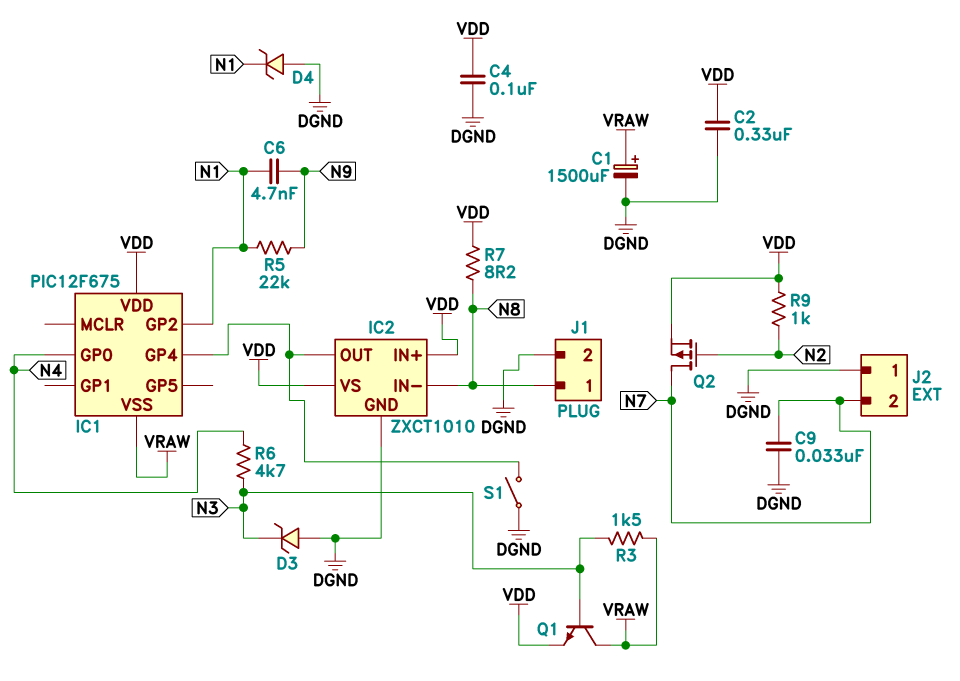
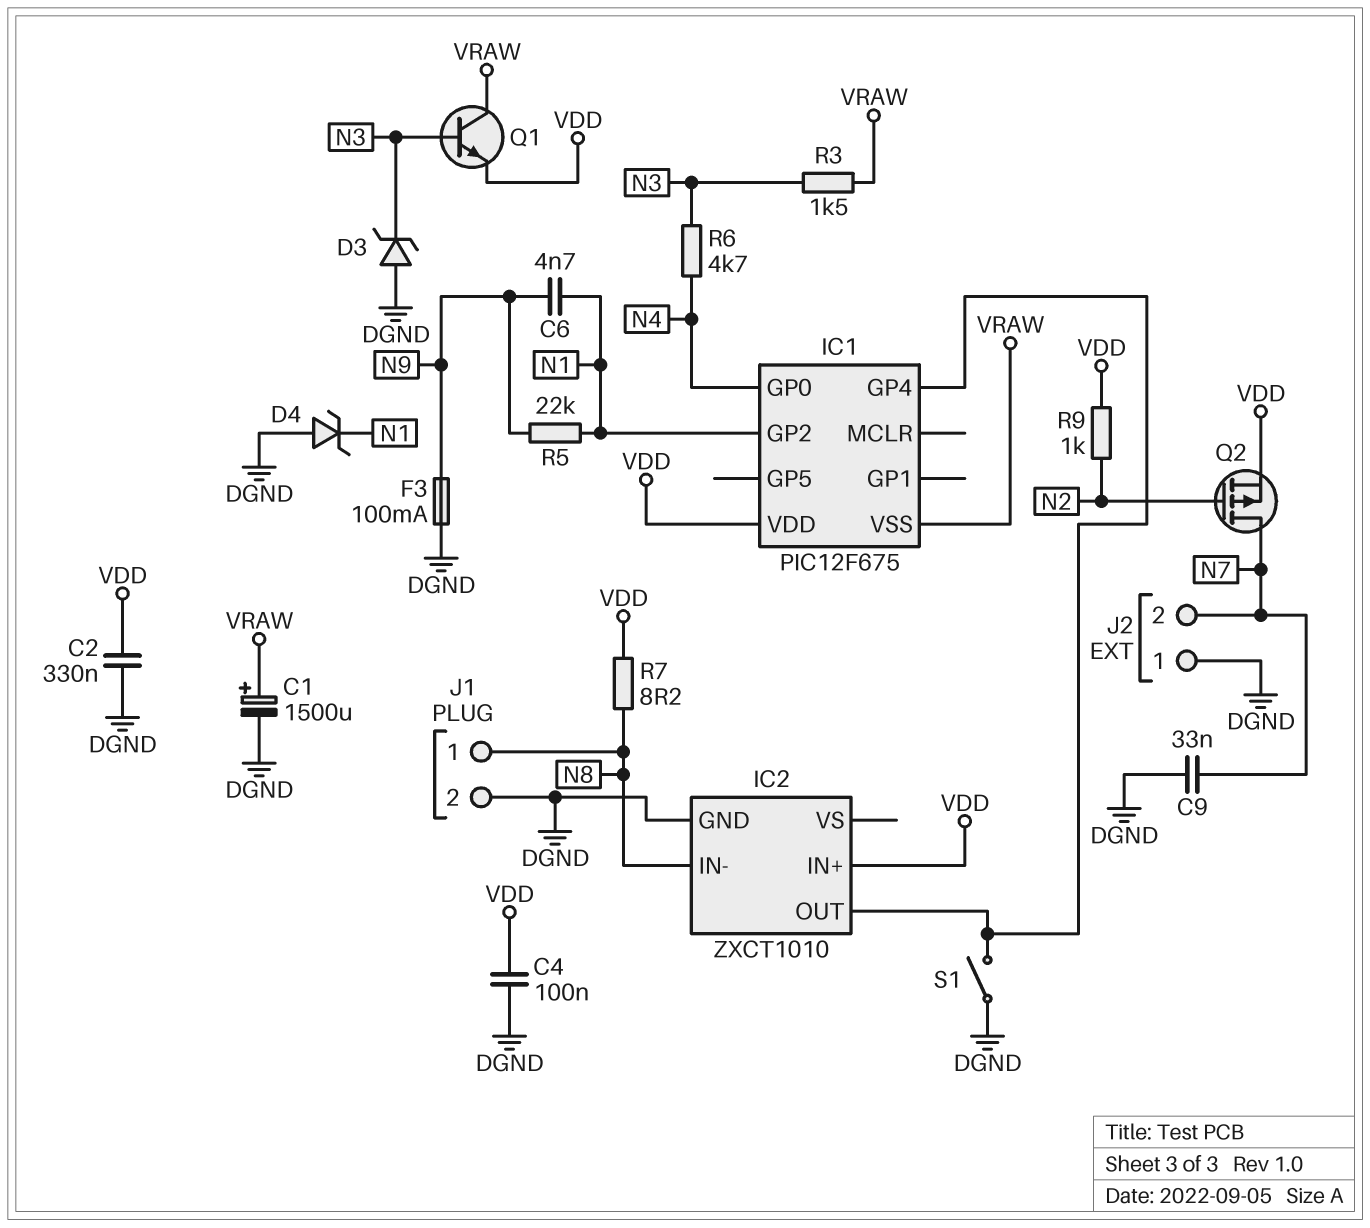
F3: none -> 100mA (DGND, N9)
IC2 pin VS: VDD -> none

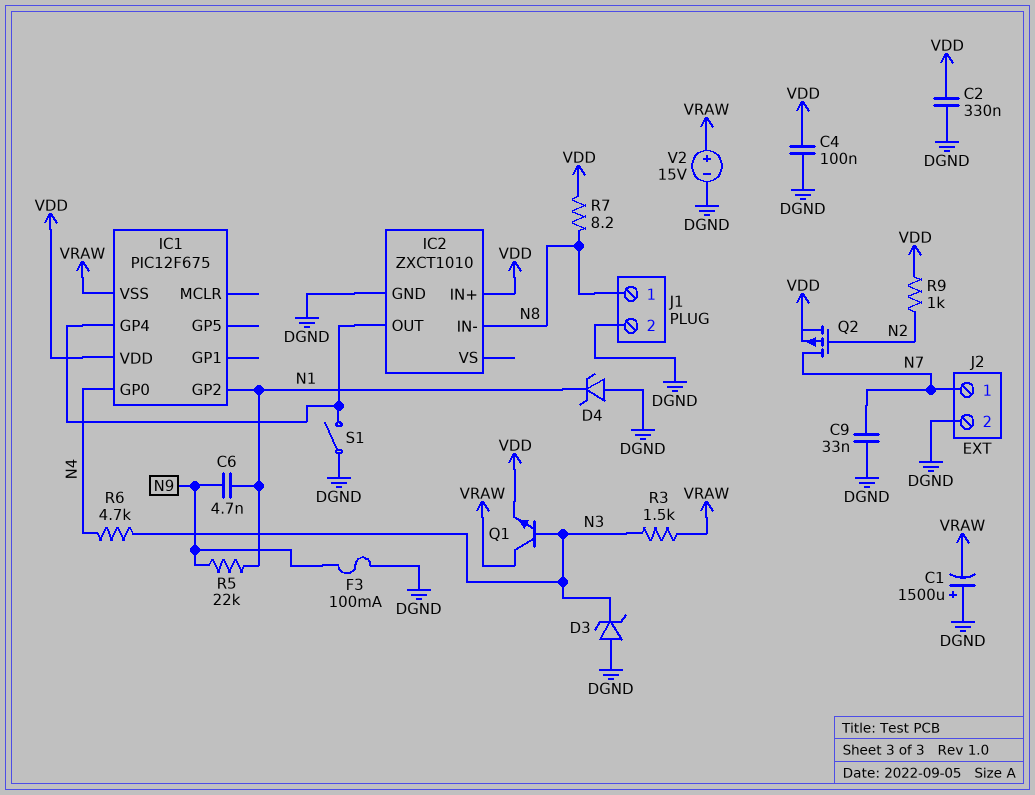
C1: 1500uF (plus VRAW, minus DGND) -> 1500uF (plus DGND, minus VRAW)
J2 pin 1: DGND -> N7
J2 pin 2: N7 -> DGND
V2: none -> 15V (plus VRAW, minus DGND)

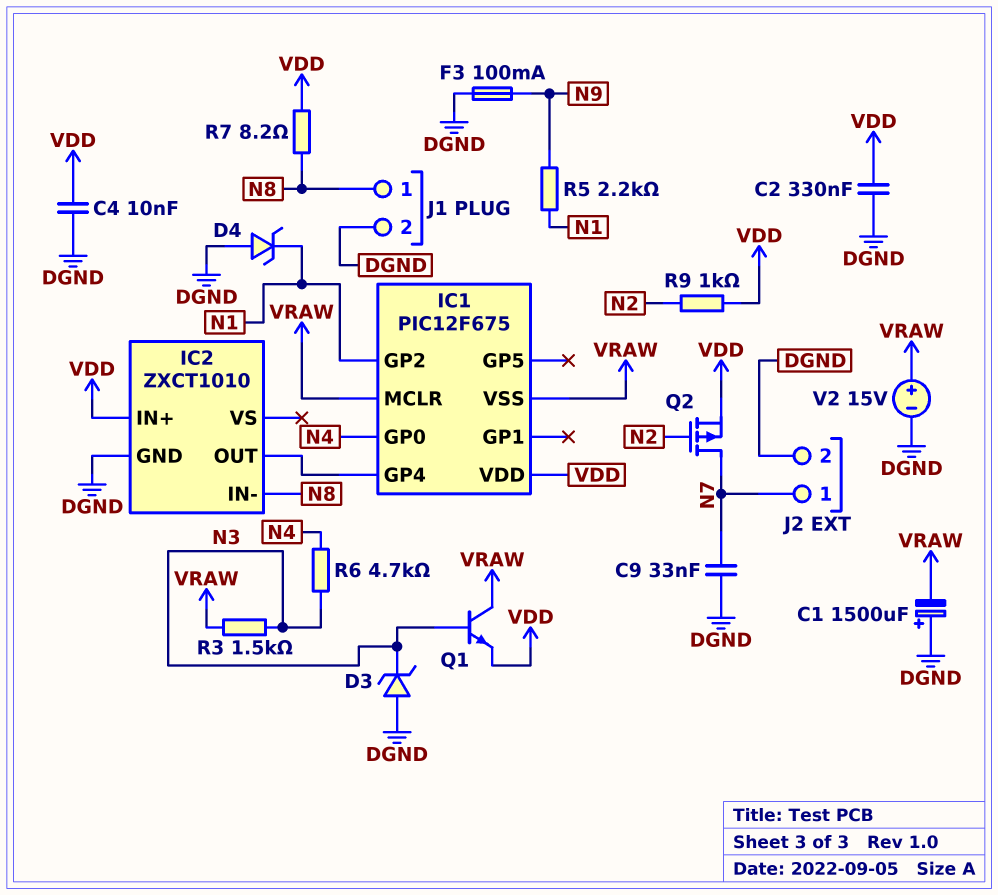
C4: 100nF (DGND, VDD) -> 10nF (DGND, VDD)
C6: 4.7nF (N1, N9) -> none
IC1 pin MCLR: none -> VRAW
R5: 22k (N1, N9) -> 2.2k (N1, N9)
S1: switch (DGND, IC1/GP4) -> none

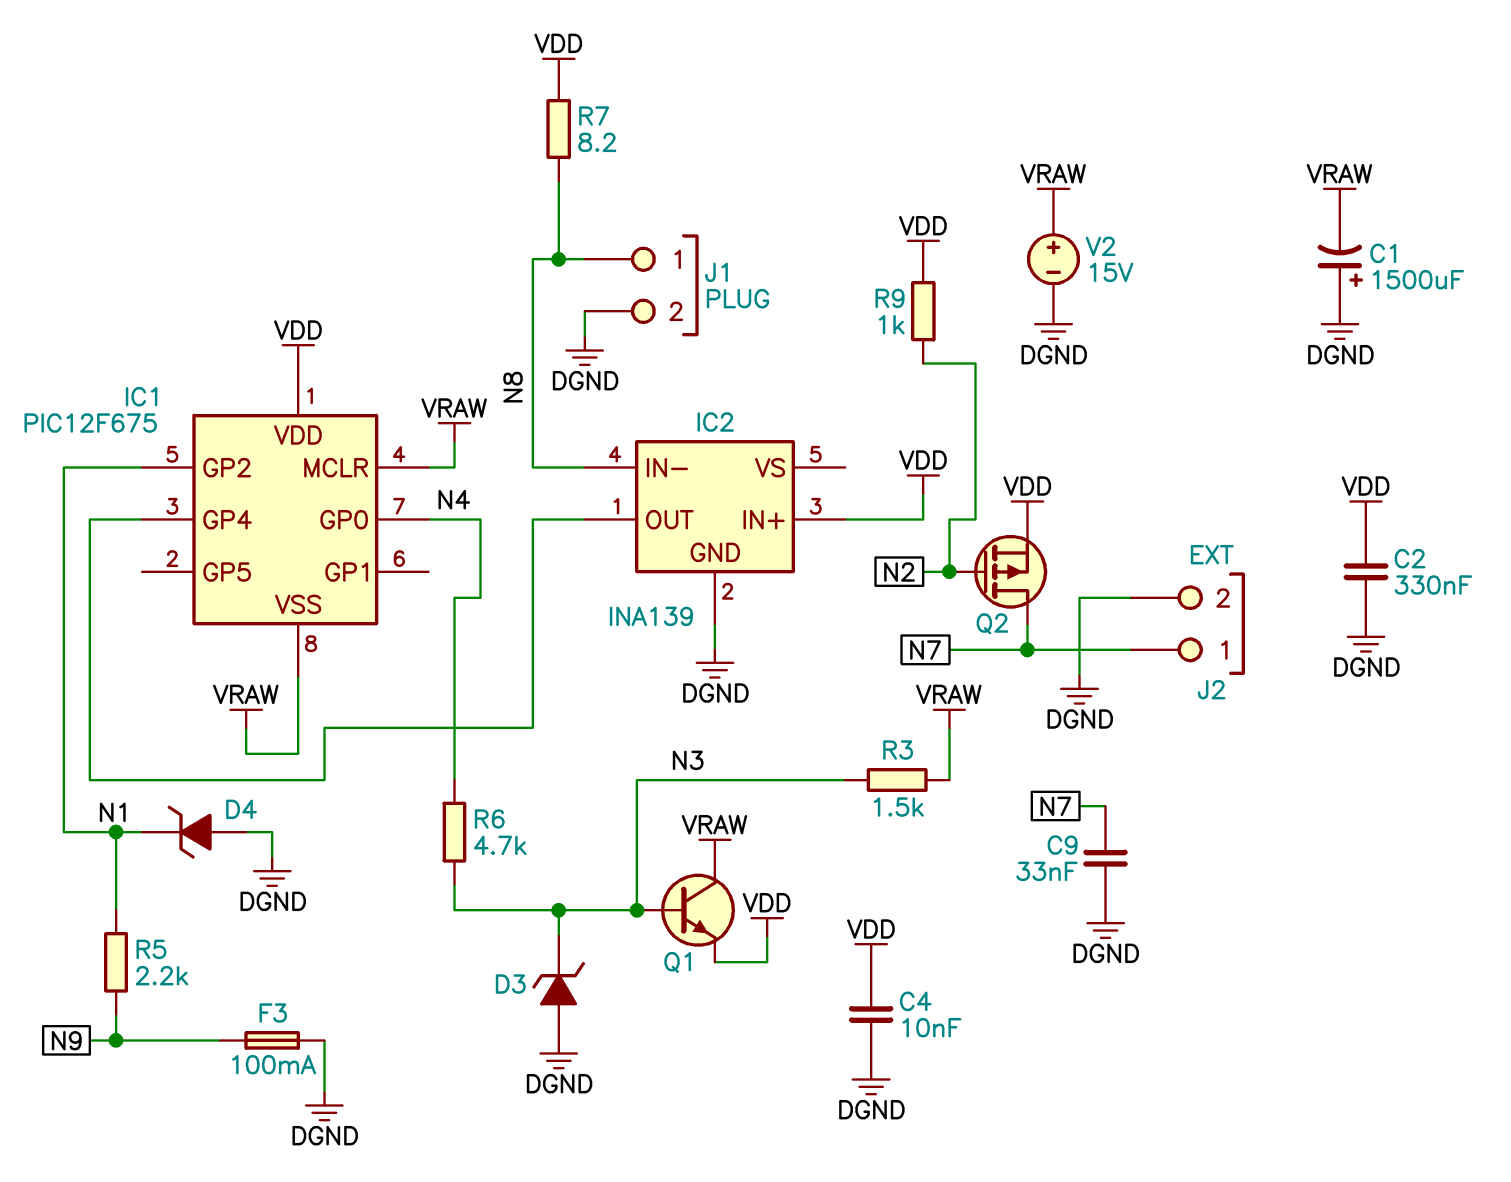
IC2: ZXCT1010 -> INA139

